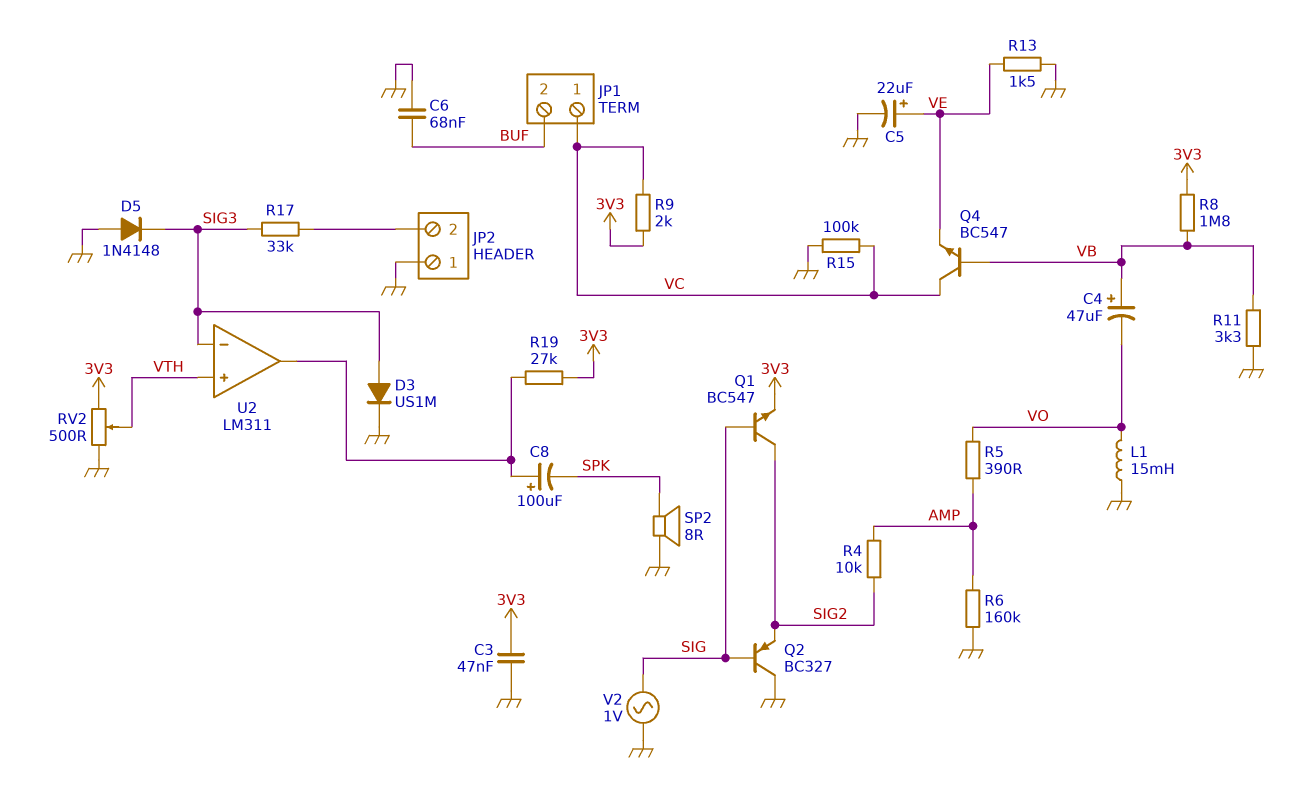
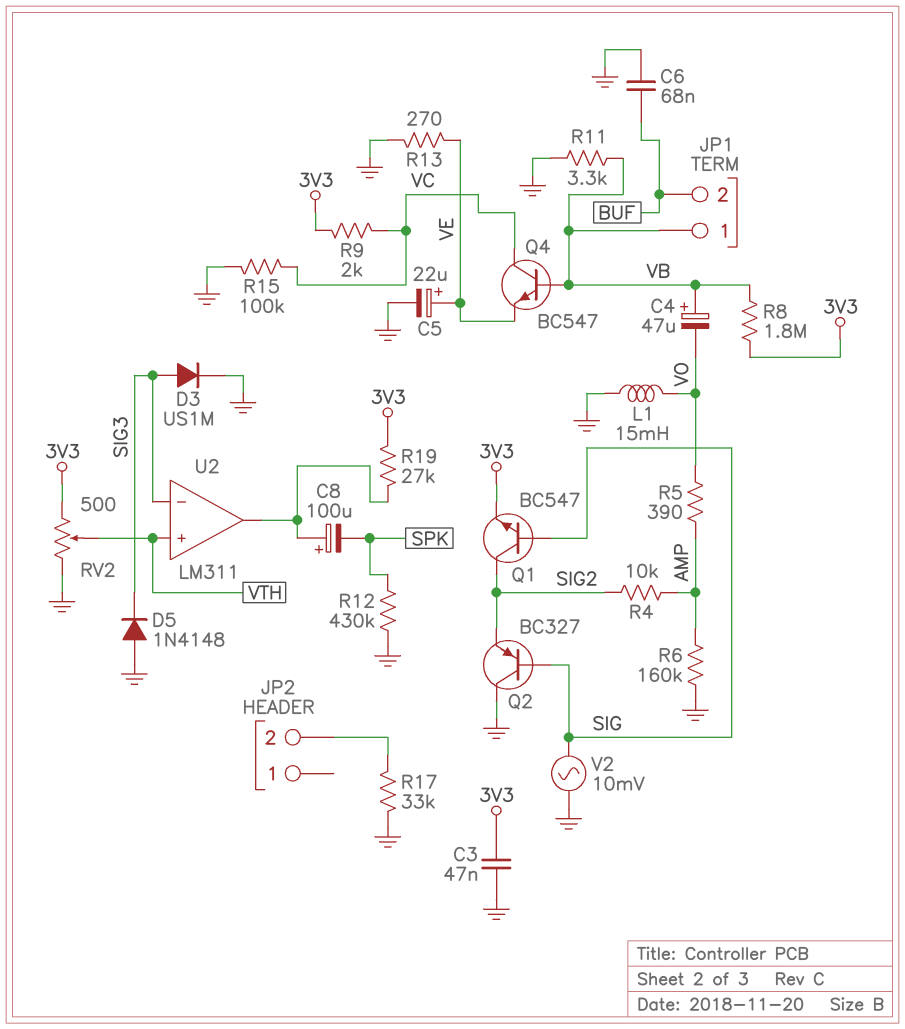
JP1 pin 1: VC -> VB
JP2 pin 1: GND -> none
R12: none -> 430k (GND, SPK)
R13: 1.5k (GND, VE) -> 270 (GND, VE)
R17: 33k (JP2/2, SIG3) -> 33k (GND, JP2/2)
SP2: speaker 8R (GND, SPK) -> none
V2: AC 1V (GND, SIG) -> AC 10mV (GND, SIG)

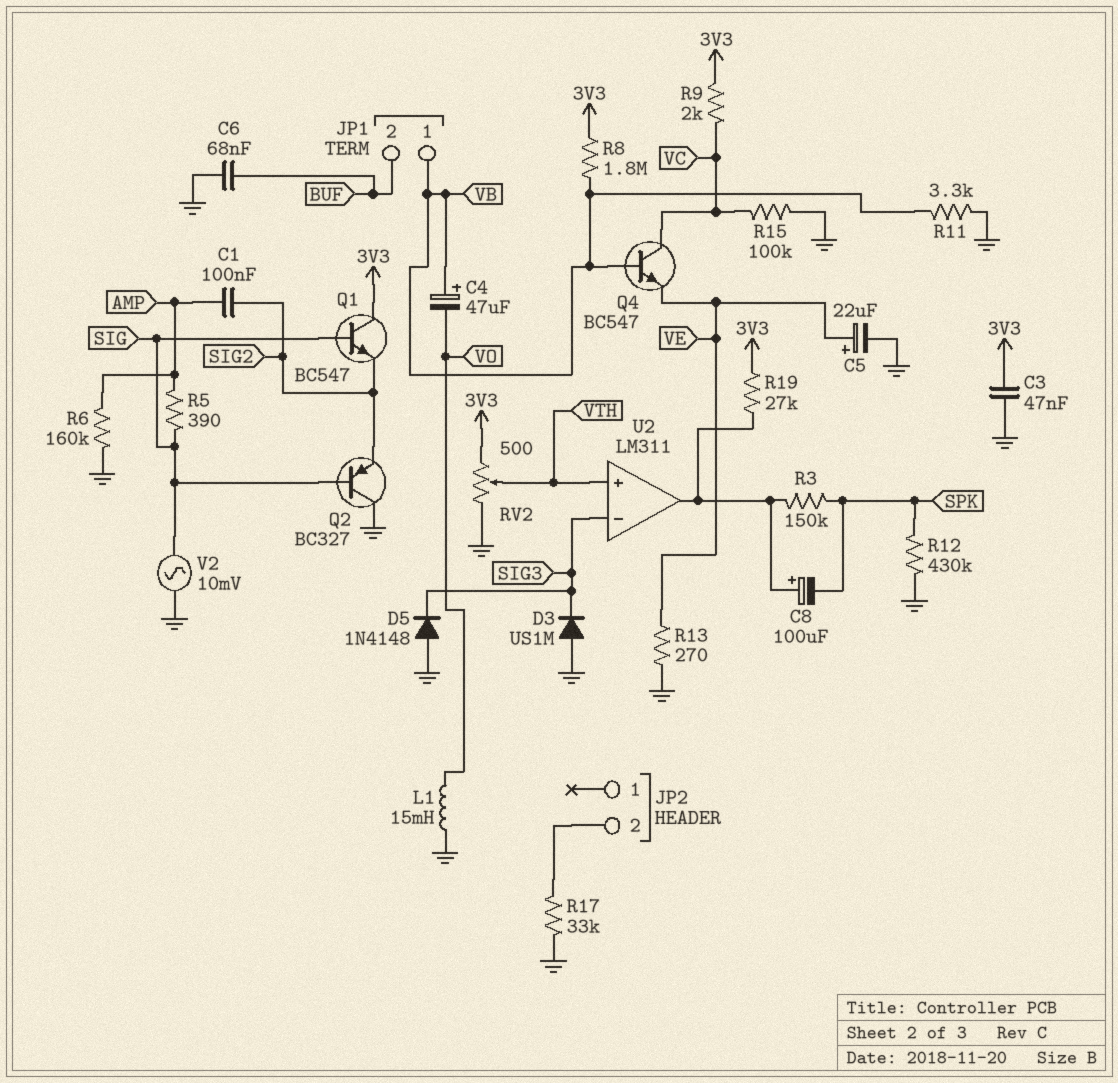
C1: none -> 100nF (AMP, SIG2)
D3: diode US1M (A SIG3, K GND) -> diode US1M (A GND, K SIG3)
Q1: NPN BC547 (B SIG, C SIG2, E 3V3) -> NPN BC547 (B SIG, C 3V3, E SIG2)
R3: none -> 150k (SPK, U2/out)
R4: 10k (AMP, SIG2) -> none
R5: 390 (AMP, VO) -> 390 (AMP, SIG)

